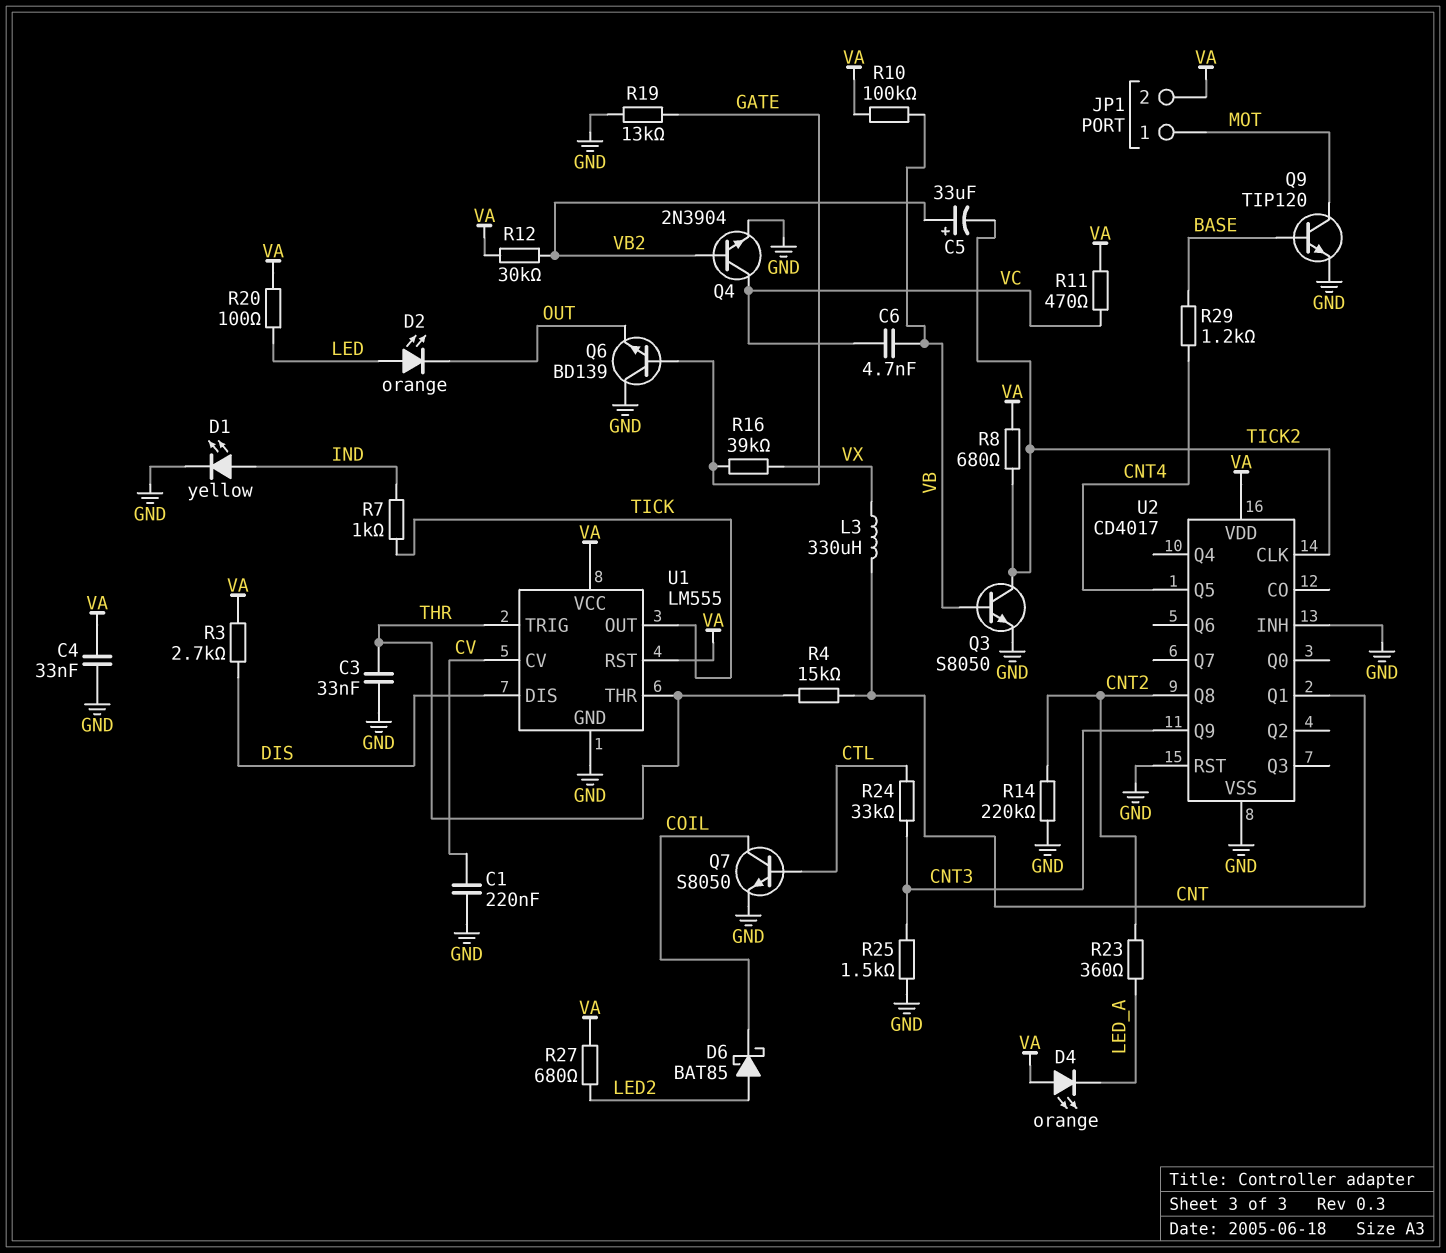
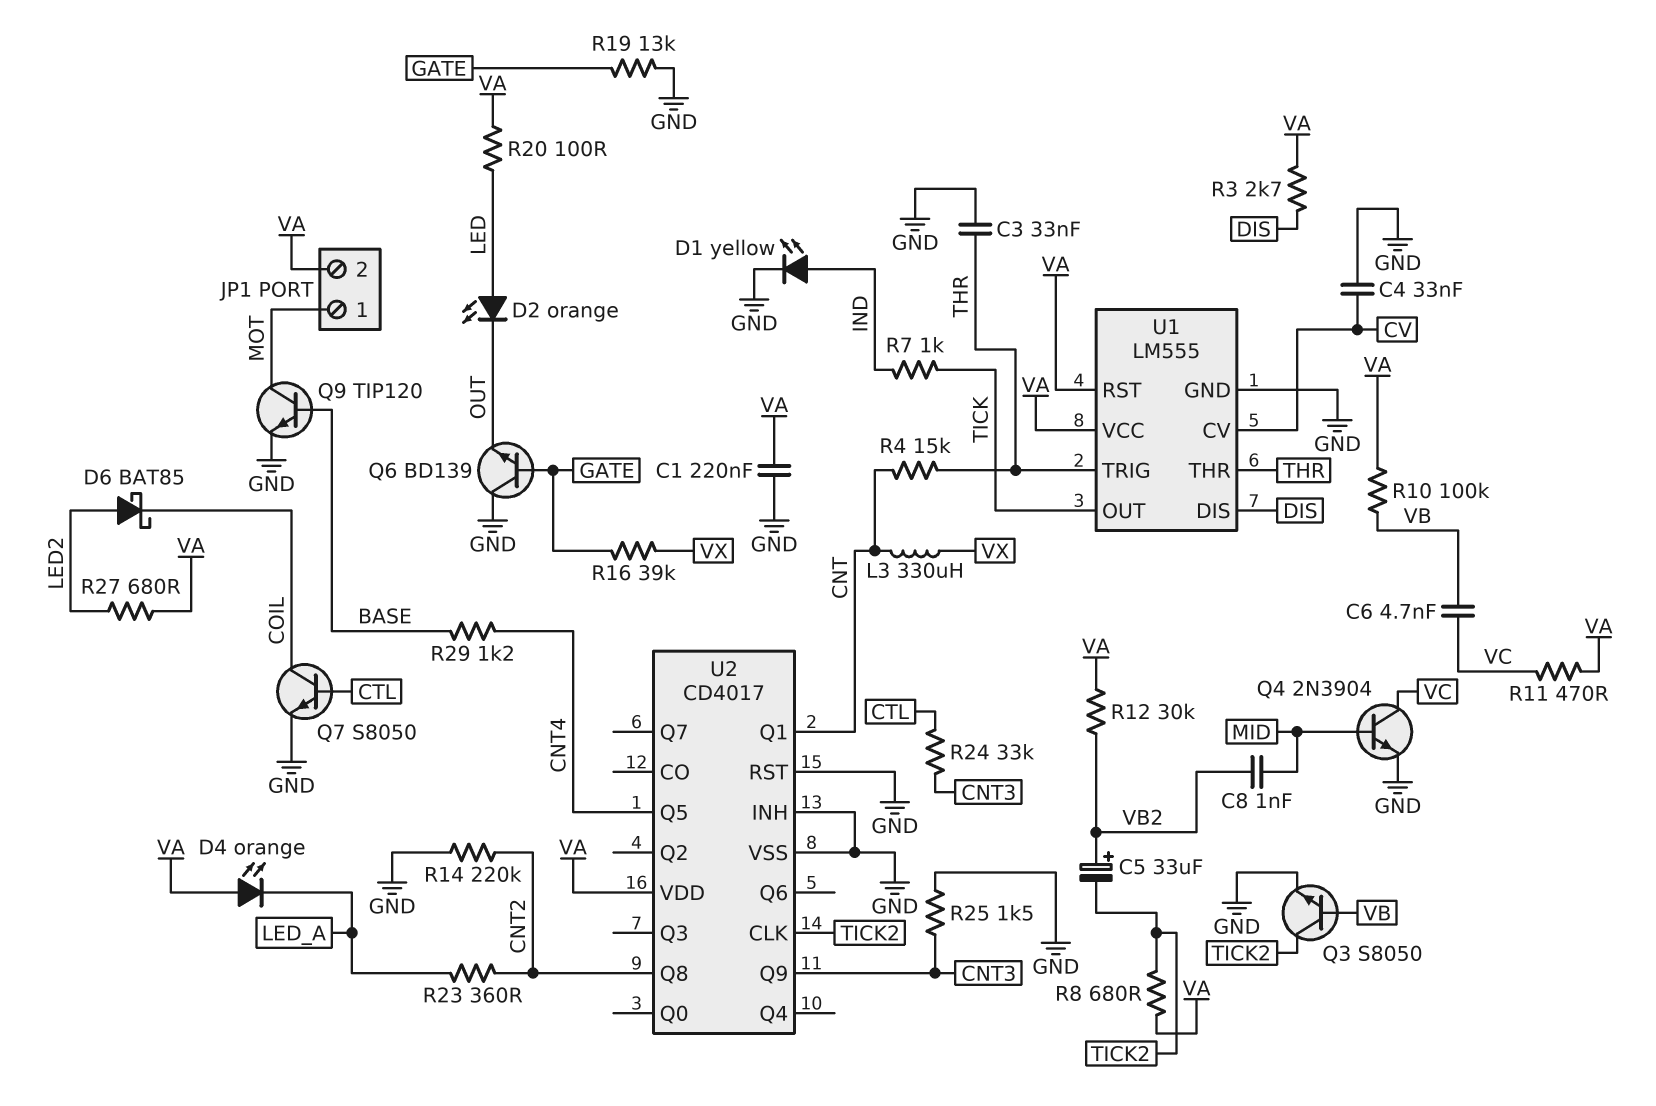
C1: 220nF (CV, GND) -> 220nF (GND, VA)
C4: 33nF (GND, VA) -> 33nF (CV, GND)
C8: none -> 1nF (MID, VB2)
Q4: NPN 2N3904 (B VB2, C VC, E GND) -> NPN 2N3904 (B MID, C VC, E GND)

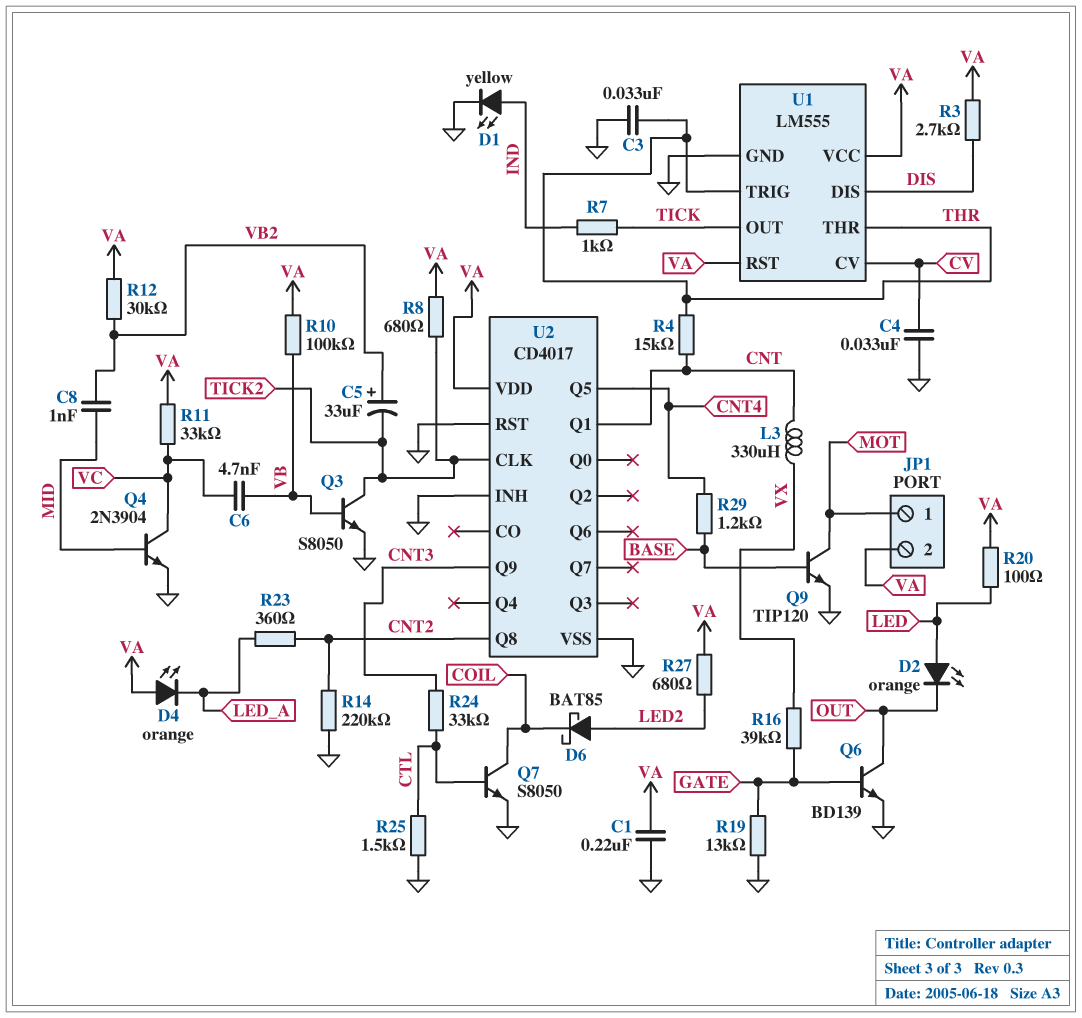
Q6: NPN BD139 (B GATE, C GND, E OUT) -> NPN BD139 (B GATE, C OUT, E GND)
R11: 470 (VA, VC) -> 33k (VA, VC)
R25: 1.5k (CNT3, GND) -> 1.5k (CTL, GND)

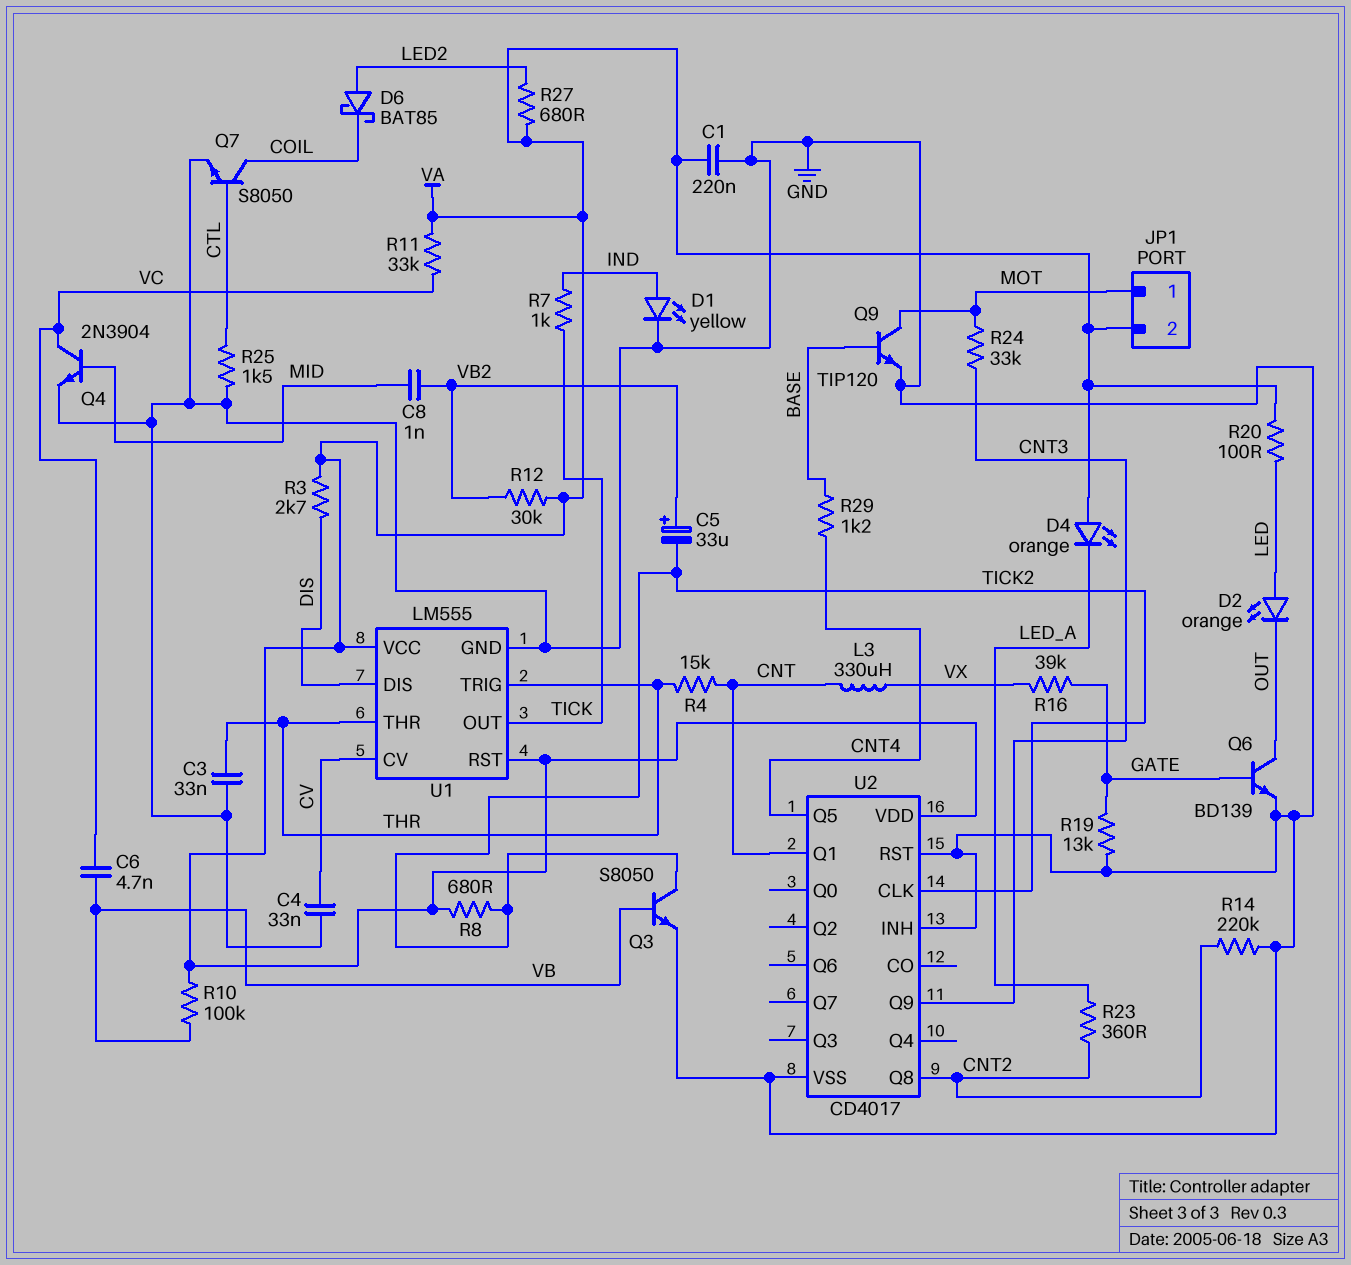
R24: 33k (CNT3, CTL) -> 33k (CNT3, MOT)

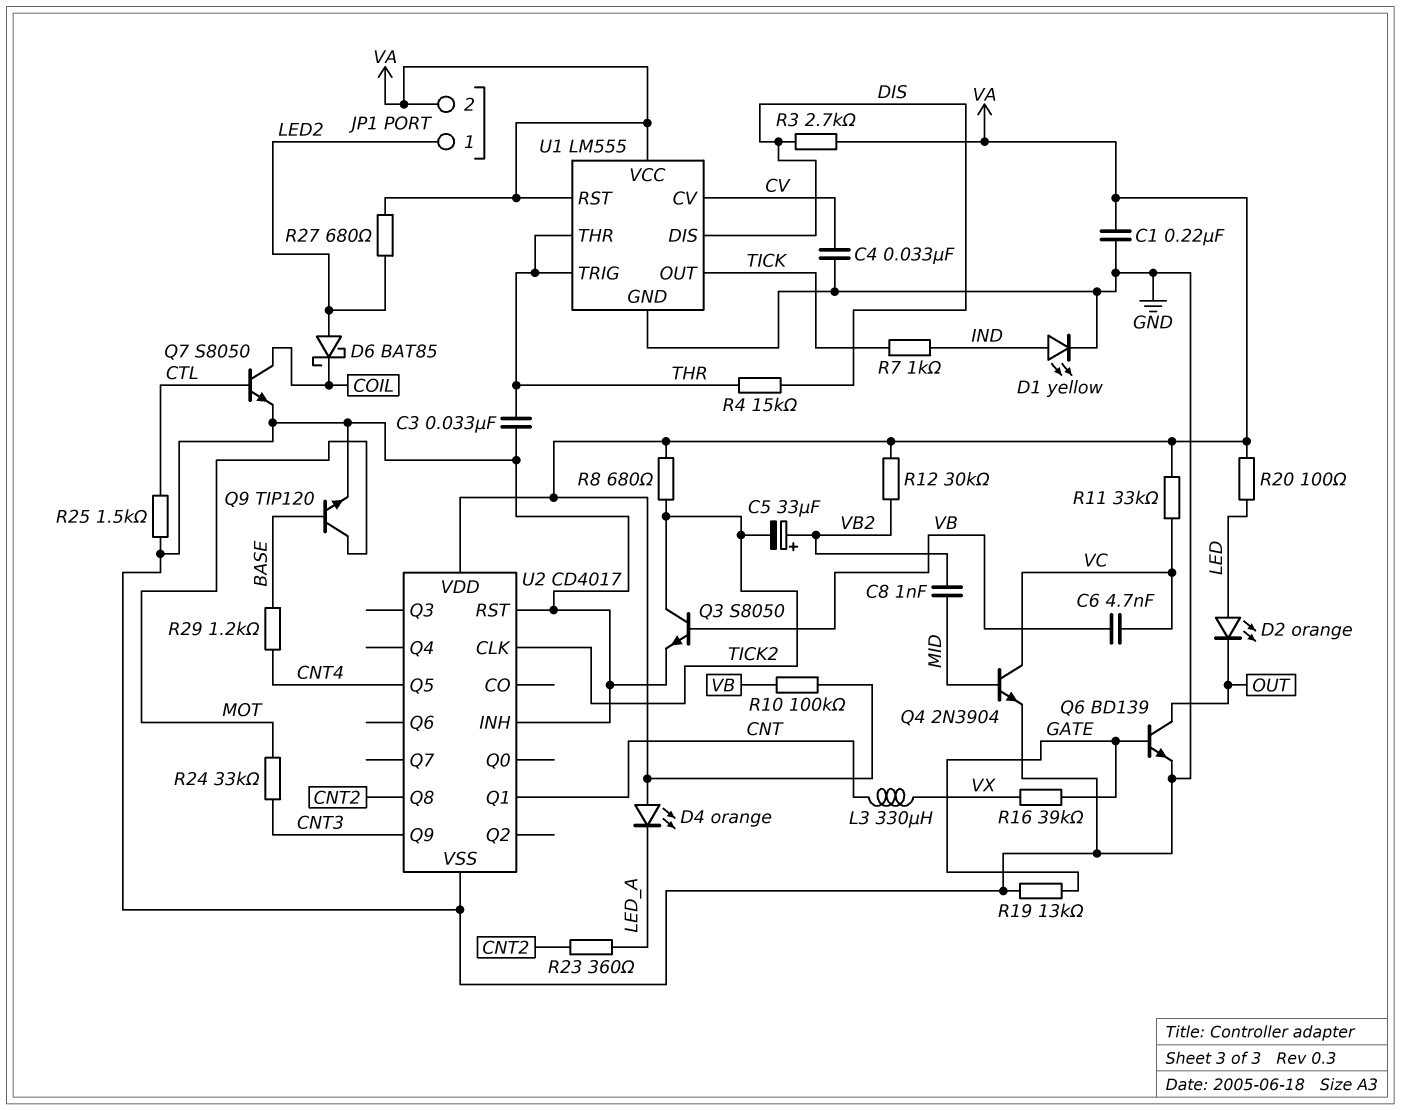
JP1 pin 1: MOT -> LED2
R4: 15k (CNT, THR) -> 15k (DIS, THR)
R14: 220k (CNT2, GND) -> none

